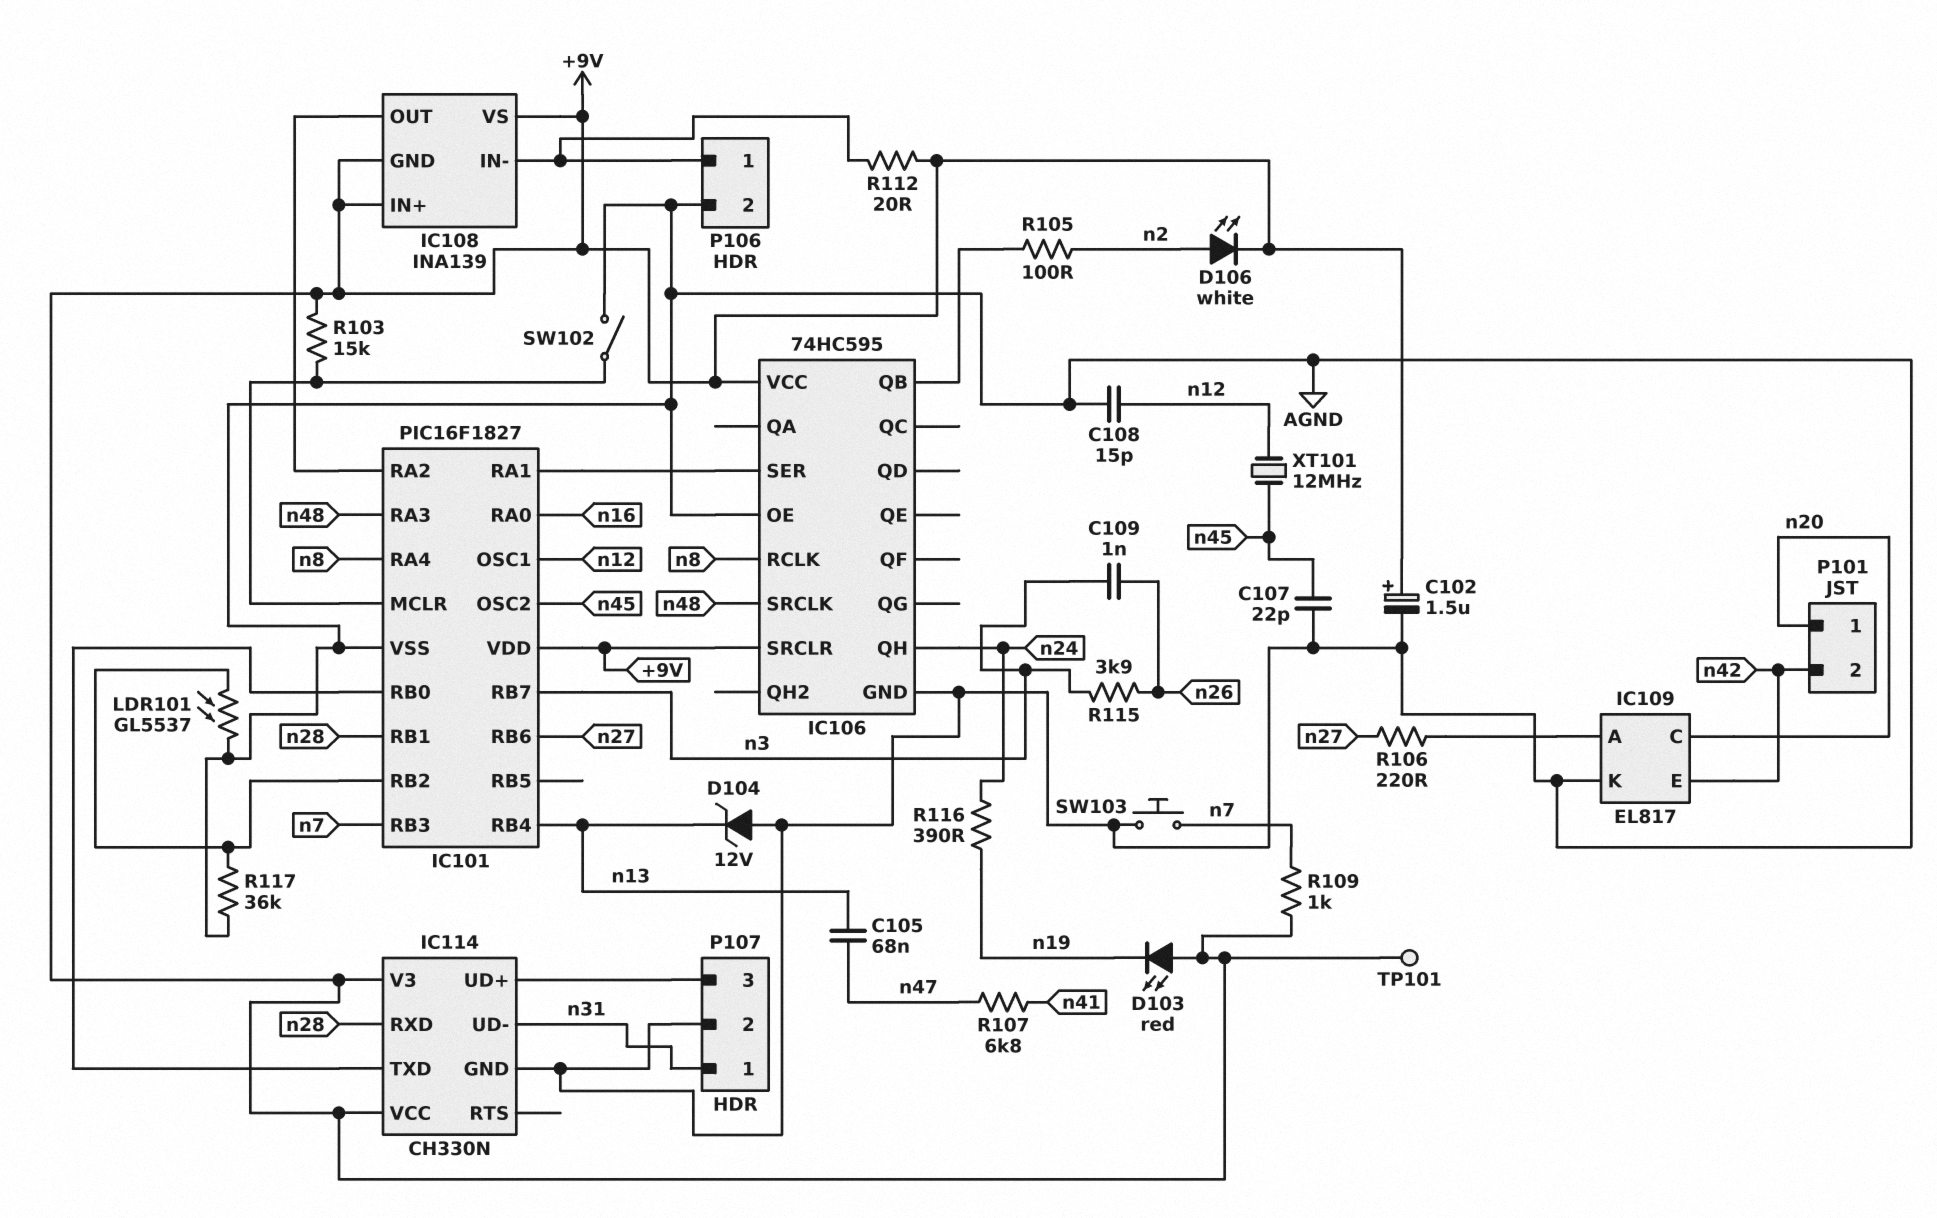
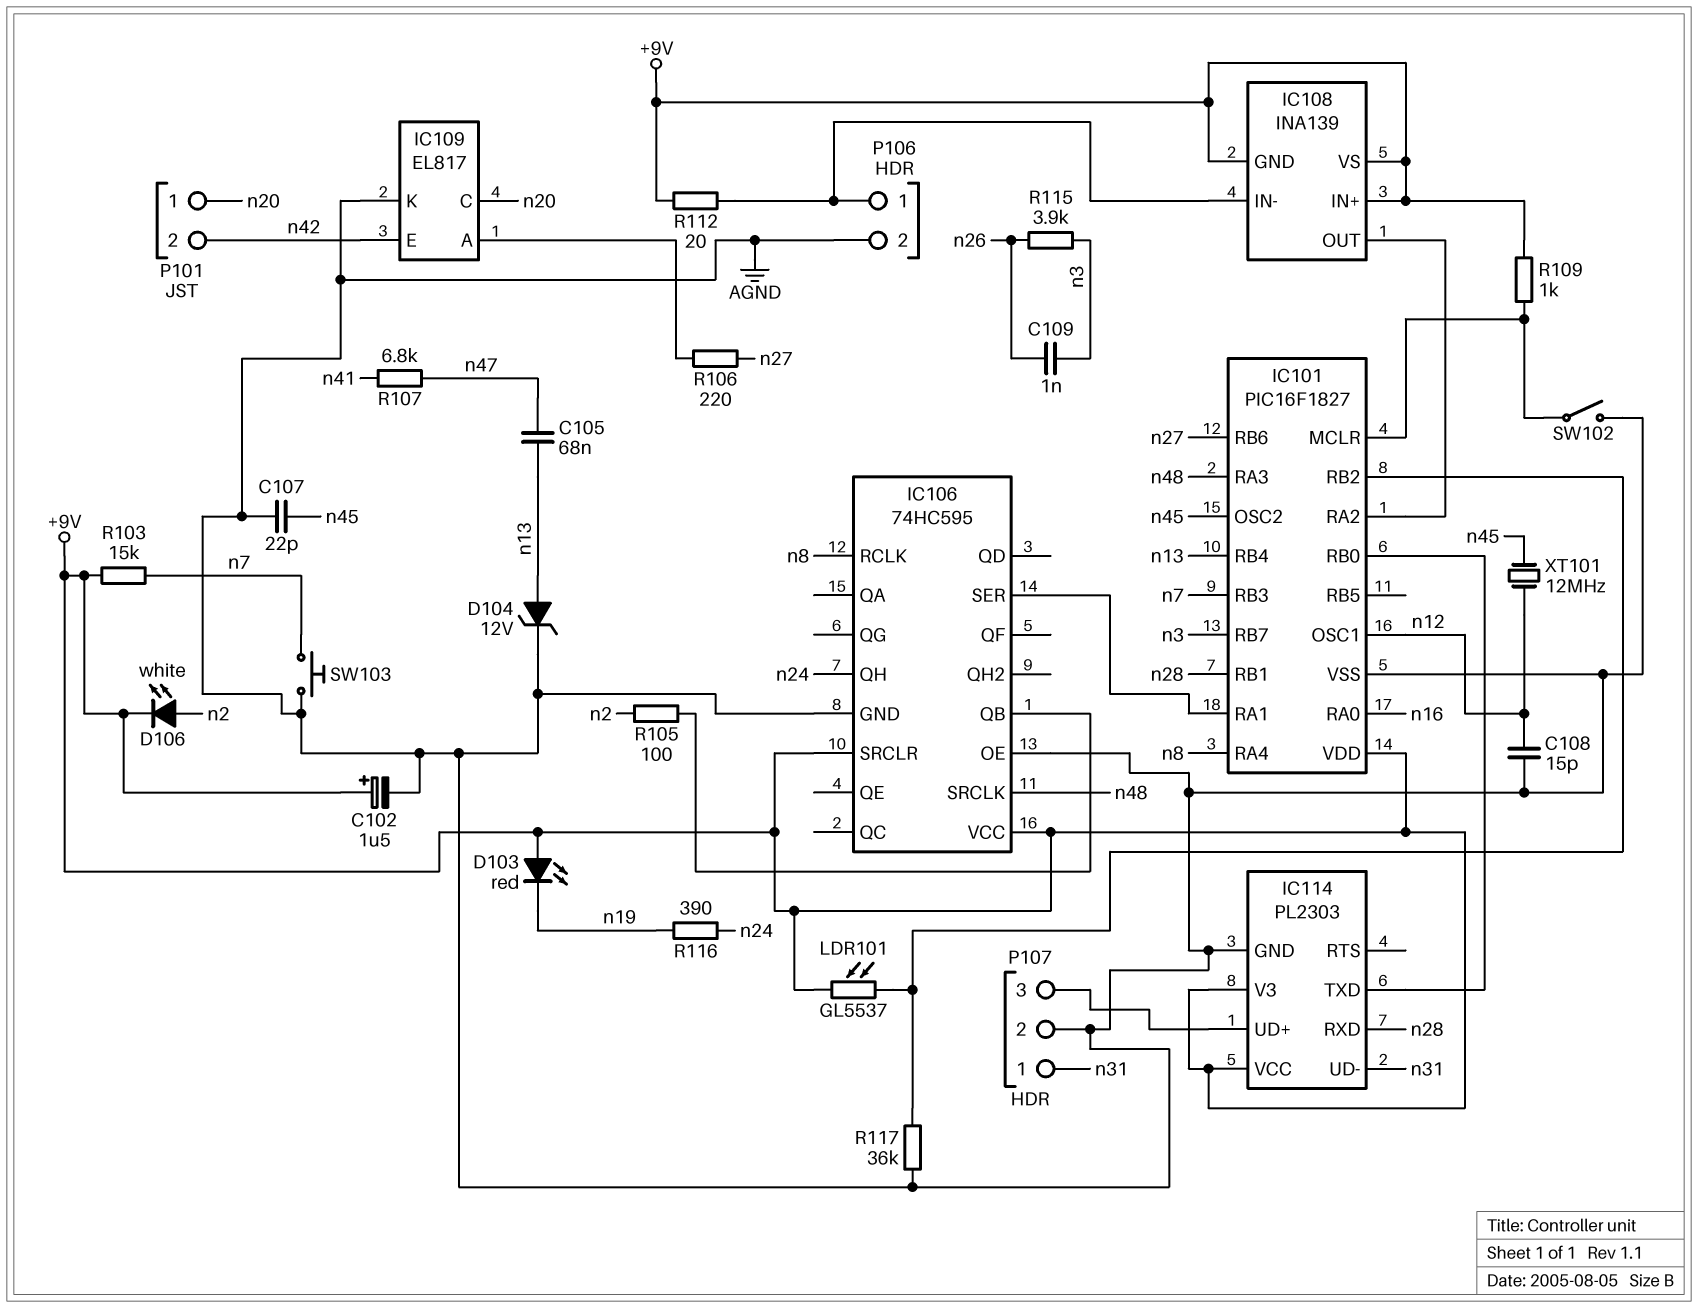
D104: zener 12V (A AGND, K n13) -> zener 12V (A n13, K AGND)
IC114: CH330N -> PL2303
LDR101: GL5537 (AGND, IC101/RB2) -> GL5537 (+9V, IC101/RB2)
R103: 15k (+9V, IC101/MCLR) -> 15k (+9V, n7)
R109: 1k (+9V, n7) -> 1k (+9V, IC101/MCLR)
TP101: test point (+9V) -> none

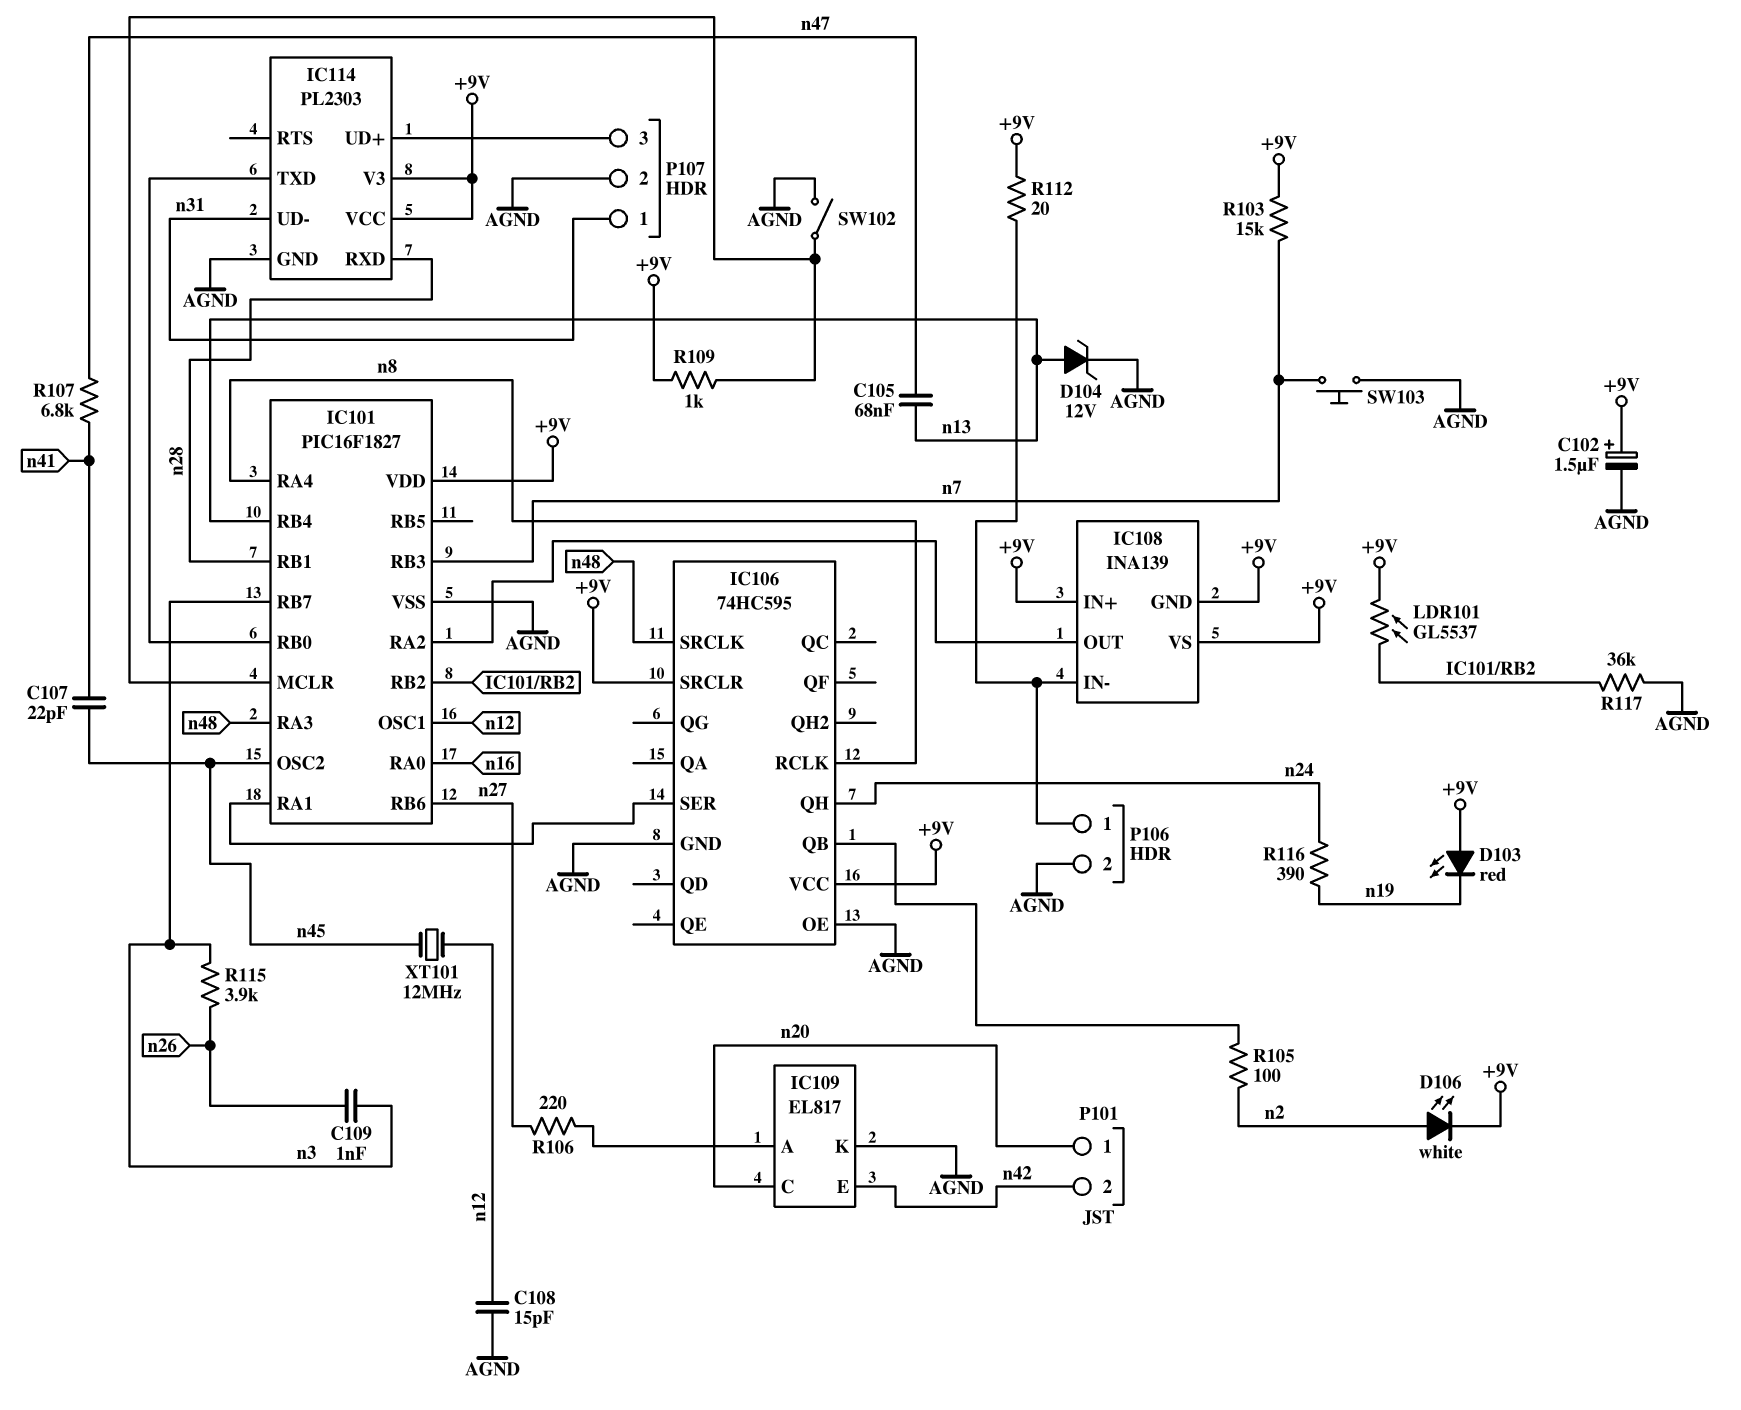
C107: 22pF (AGND, n45) -> 22pF (n41, n45)

